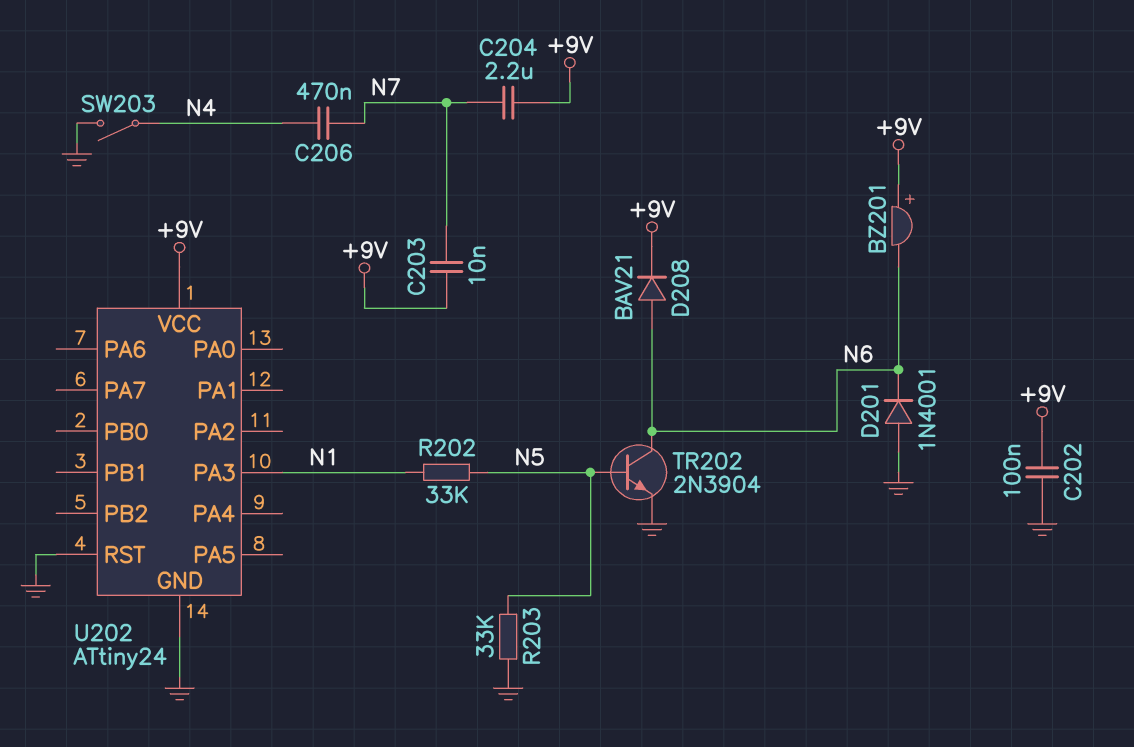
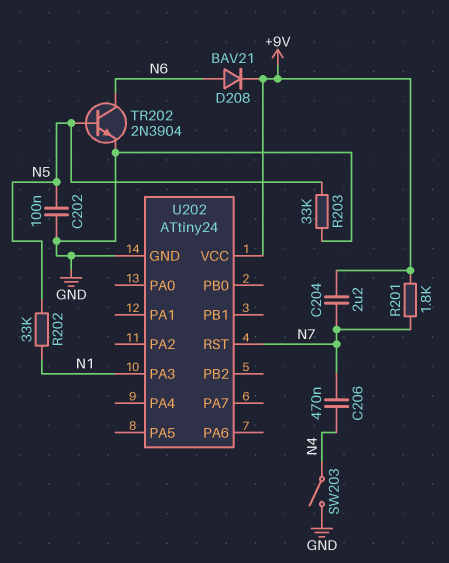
BZ201: buzzer (plus +9V, minus N6) -> none
C202: 100nF (+9V, GND) -> 100nF (GND, N5)
C203: 10nF (+9V, N7) -> none
D201: diode 1N4001 (A GND, K N6) -> none
R201: none -> 1.8k (+9V, N7)
U202 pin RST: GND -> N7

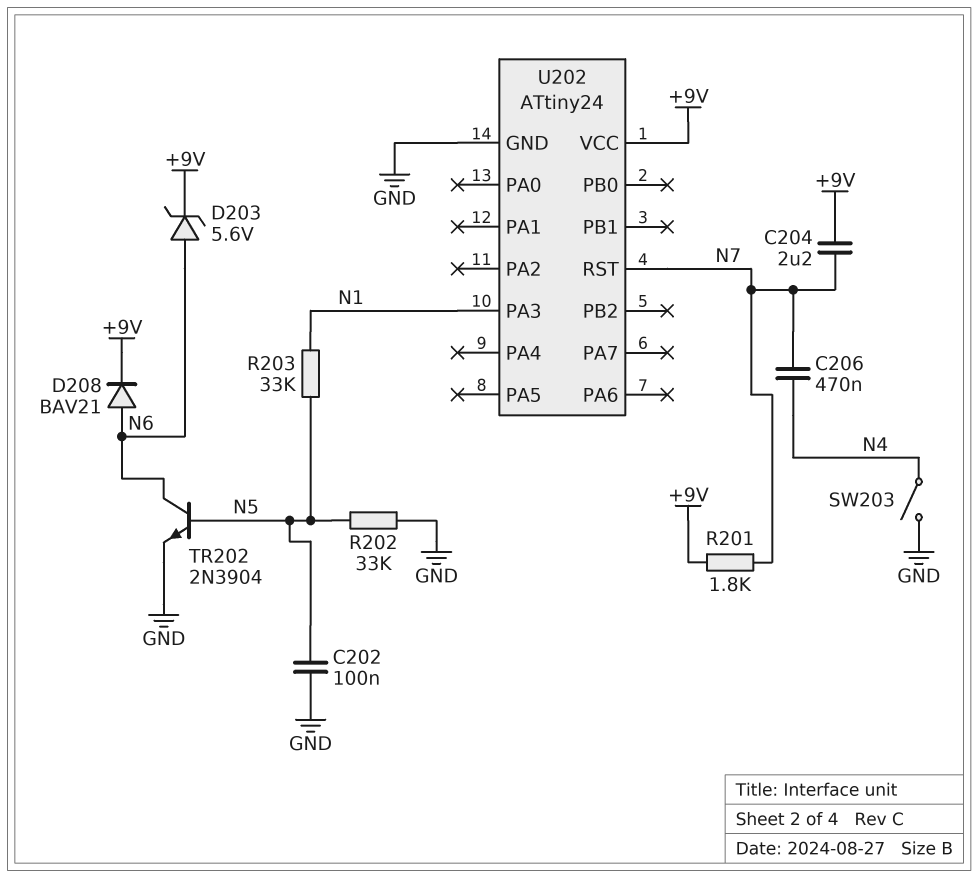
D203: none -> zener 5.6V (A N6, K +9V)
R202: 33k (N1, N5) -> 33k (GND, N5)
R203: 33k (GND, N5) -> 33k (N1, N5)

